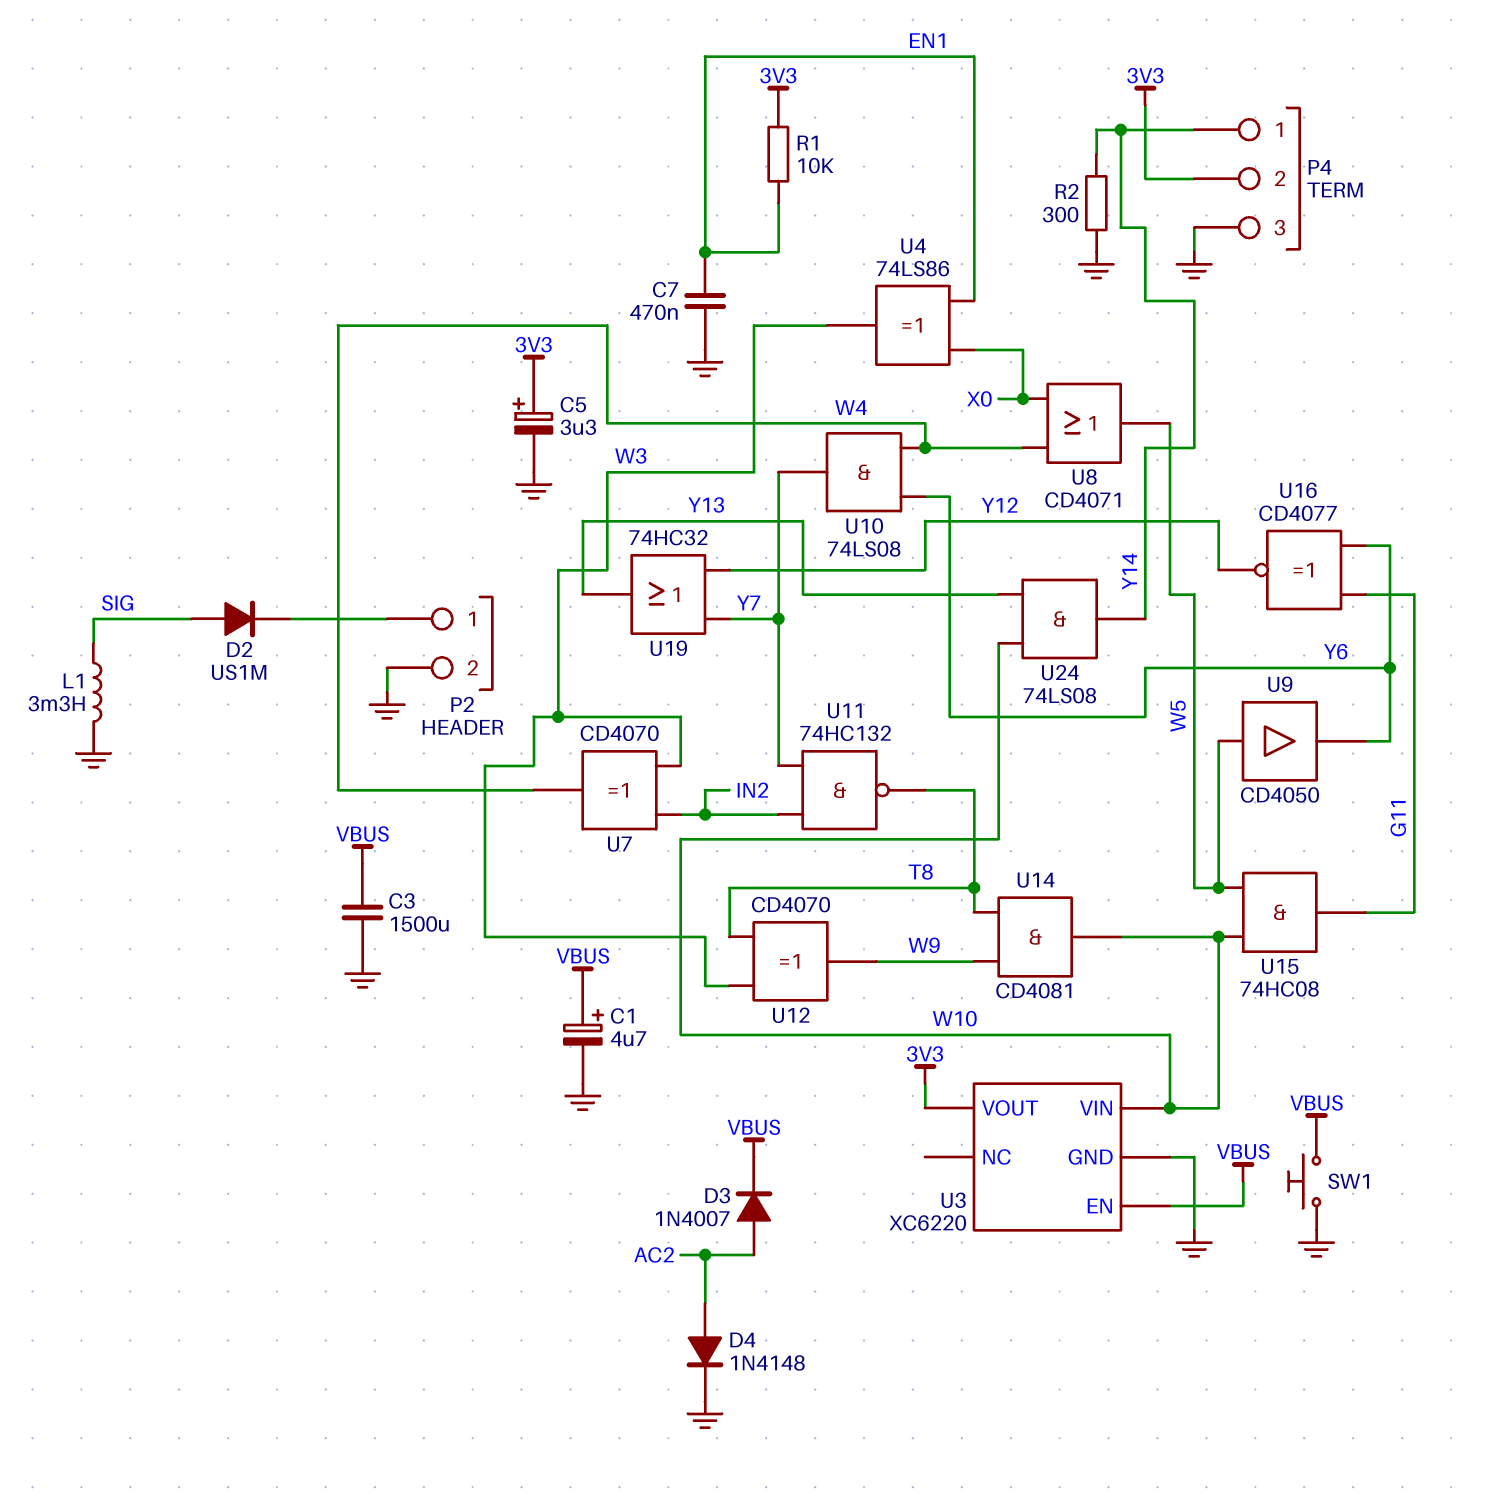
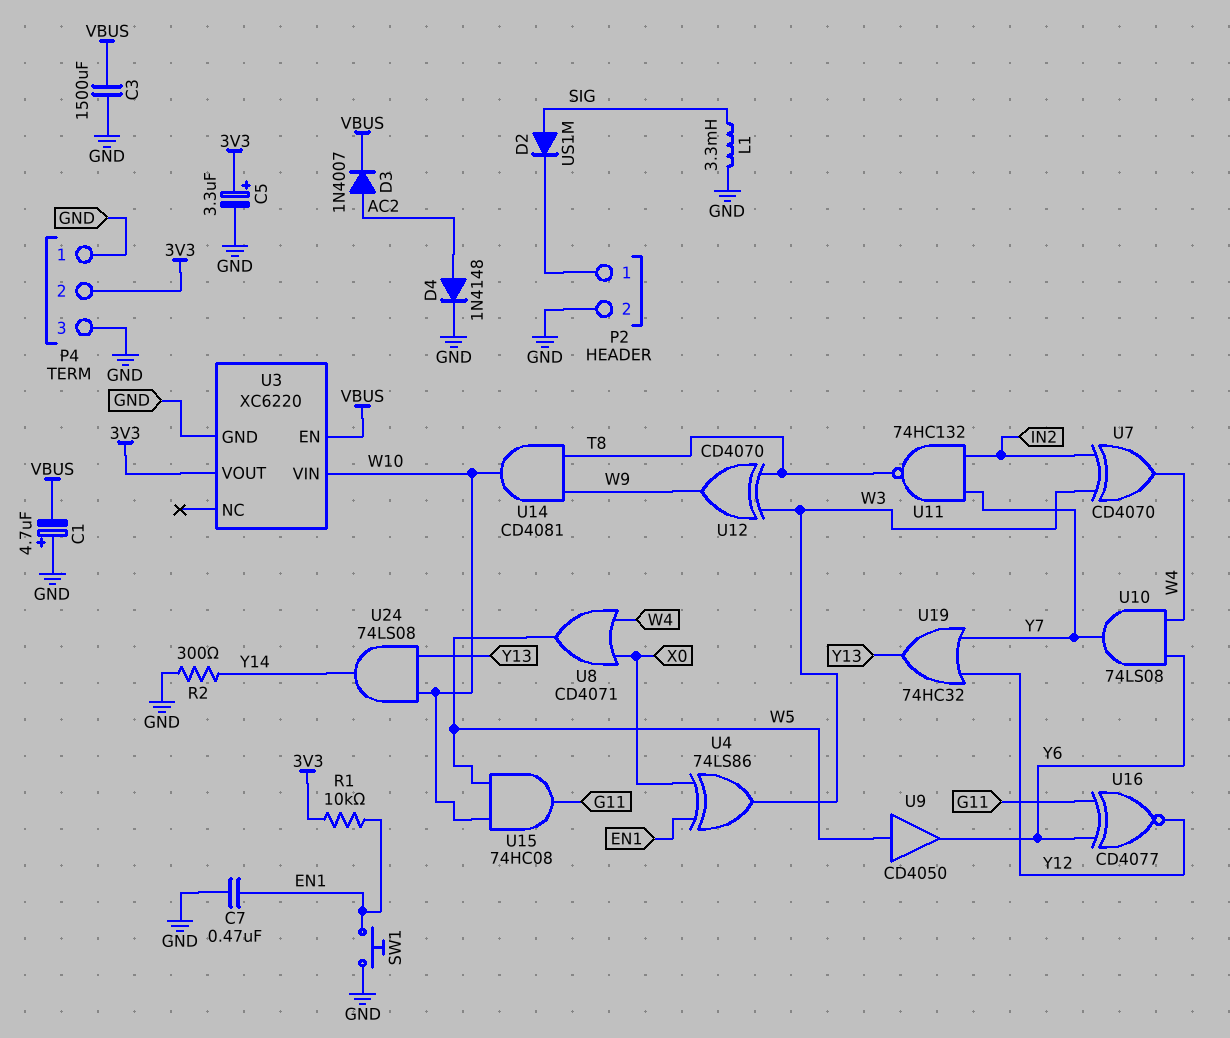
C1: 4.7uF (plus VBUS, minus GND) -> 4.7uF (plus GND, minus VBUS)
P4 pin 1: Y14 -> GND
SW1: button (GND, VBUS) -> button (EN1, GND)

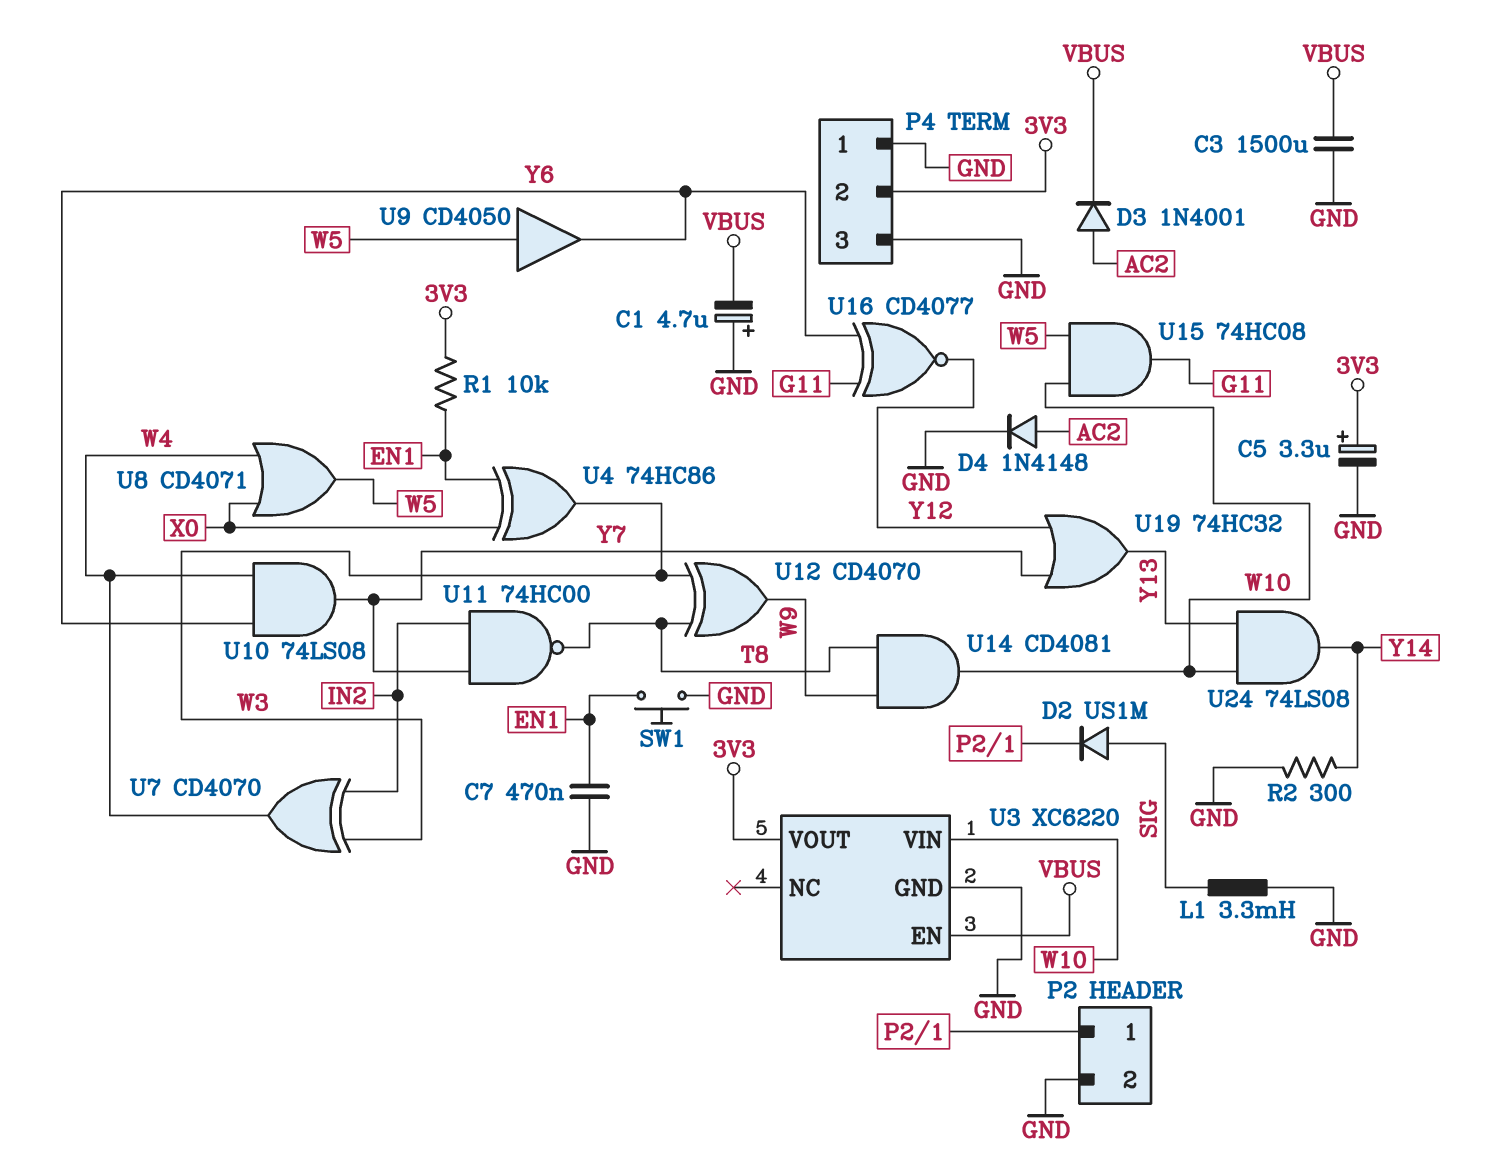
D3: diode 1N4007 (A AC2, K VBUS) -> diode 1N4001 (A AC2, K VBUS)
U4: XOR 74LS86 (in EN1, in X0, out W3) -> XOR 74HC86 (in EN1, in X0, out W3)
U11: NAND 74HC132 (in IN2, in Y7, out T8) -> NAND 74HC00 (in IN2, in Y7, out T8)

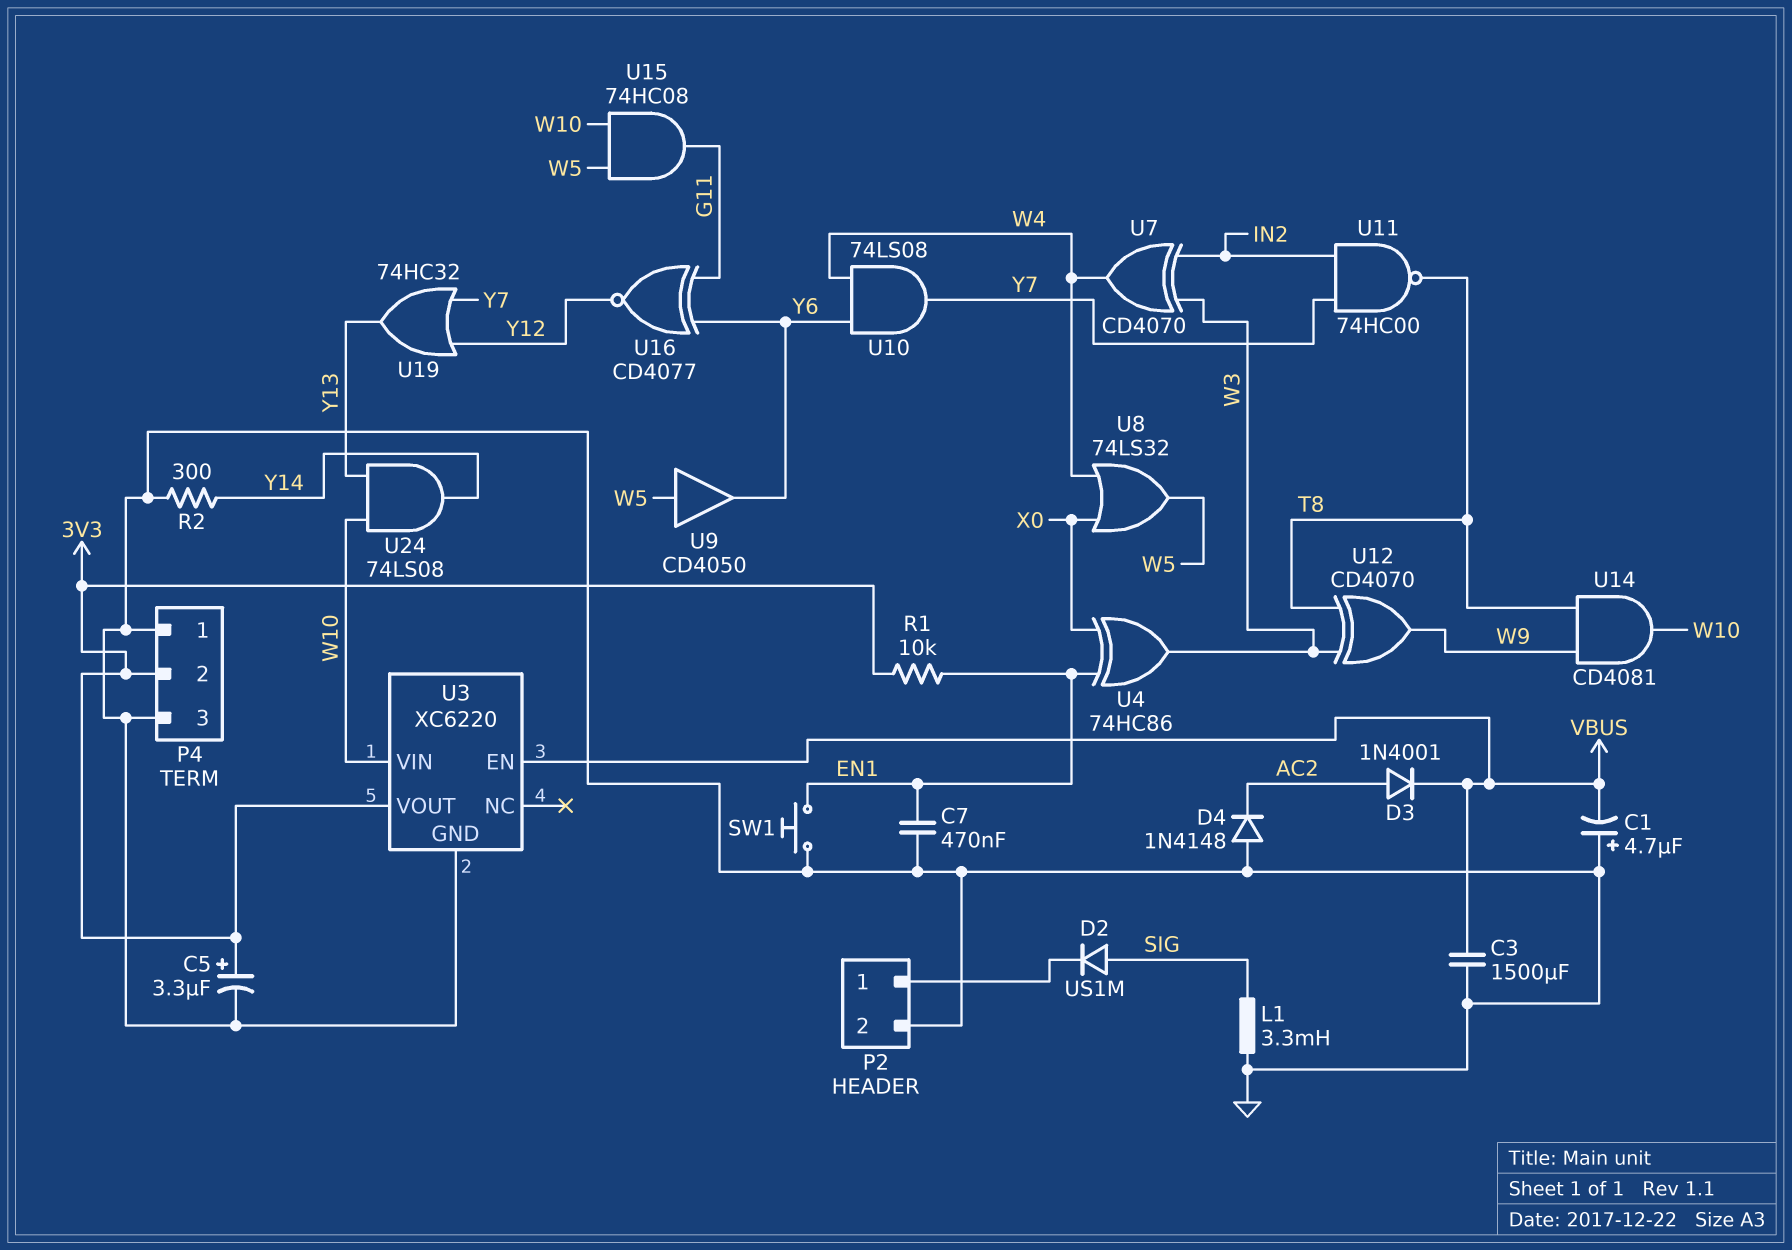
D4: diode 1N4148 (A AC2, K GND) -> diode 1N4148 (A GND, K AC2)
U8: OR CD4071 (in W4, in X0, out W5) -> OR 74LS32 (in W4, in X0, out W5)

